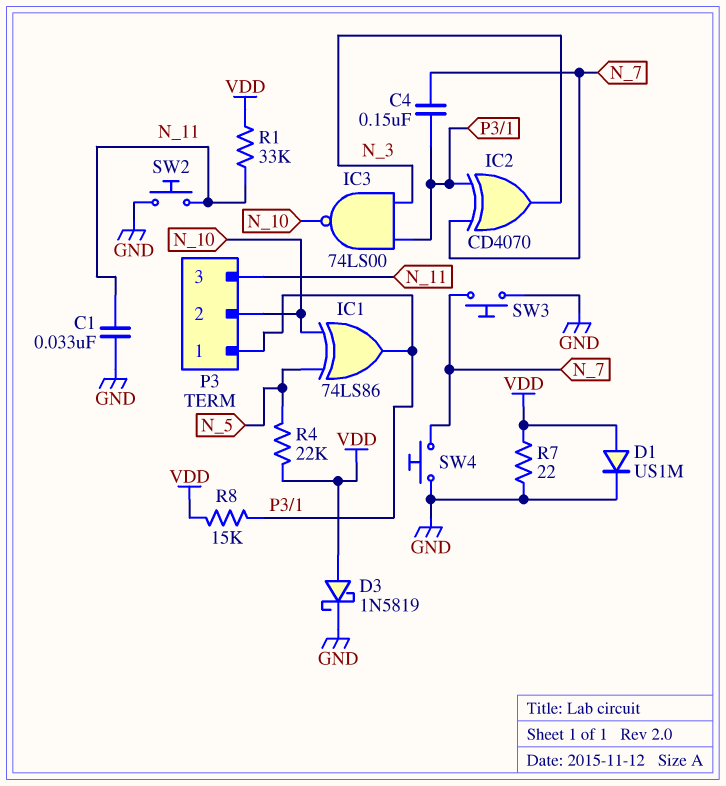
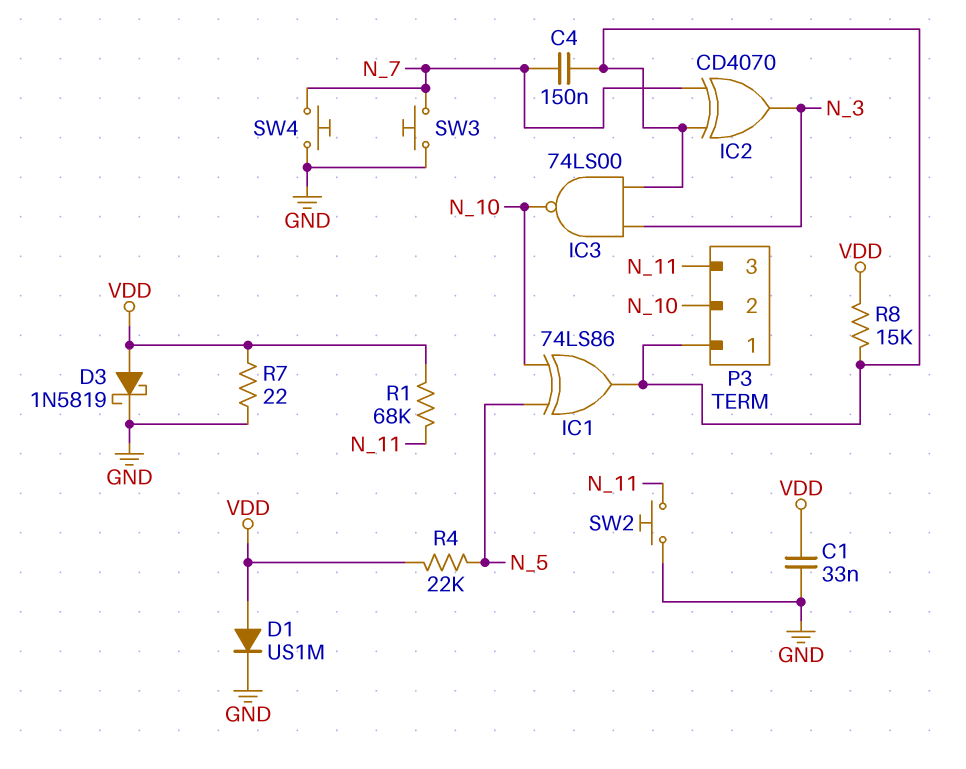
C1: 33nF (GND, N_11) -> 33nF (GND, VDD)
R1: 33k (N_11, VDD) -> 68k (N_11, VDD)

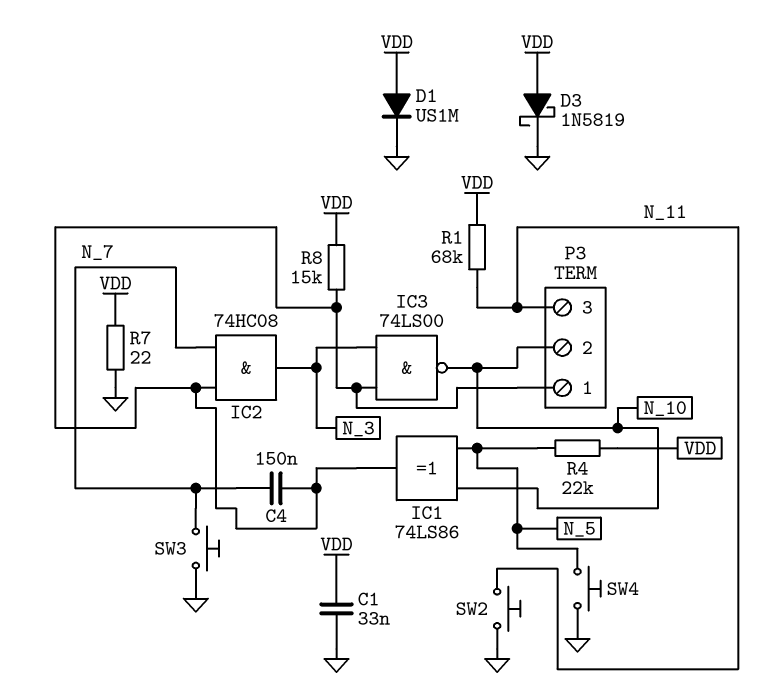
IC2: XOR CD4070 (in N_7, in P3/1, out N_3) -> AND 74HC08 (in N_7, in P3/1, out N_3)
SW4: button (GND, N_7) -> button (GND, N_5)

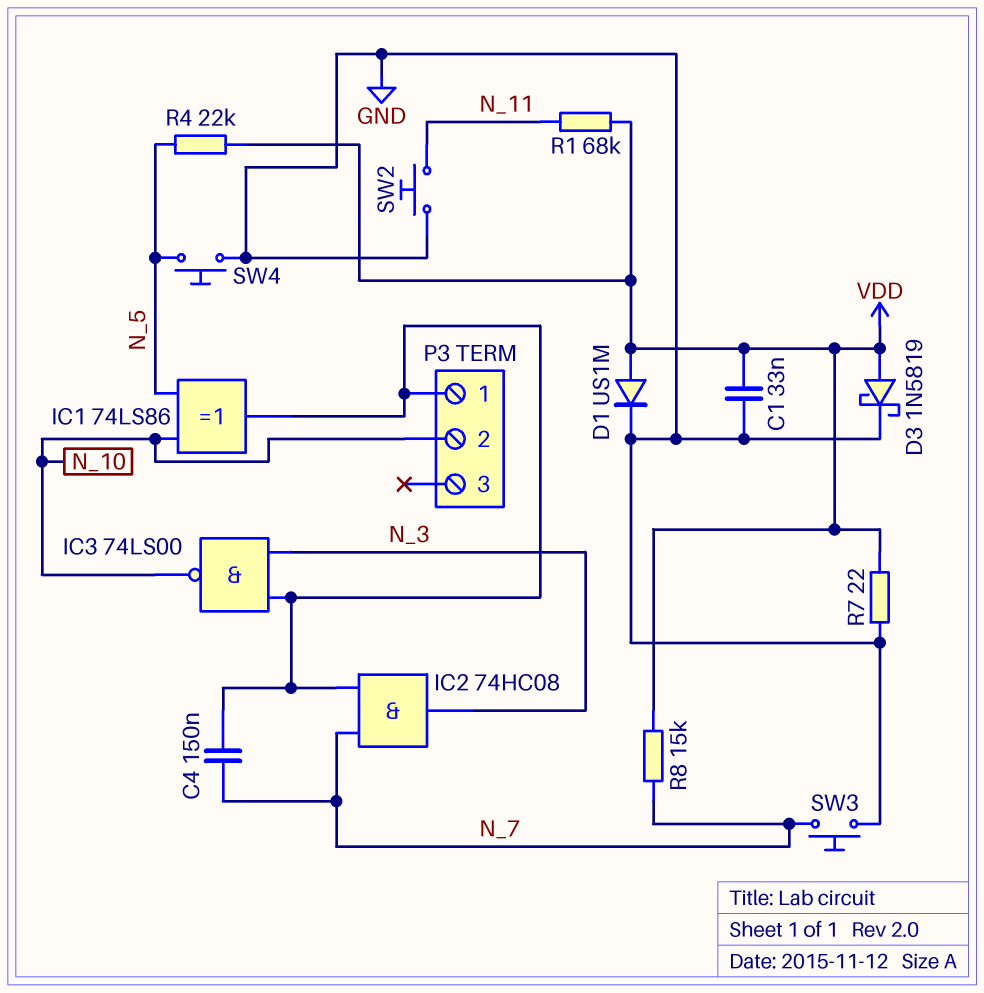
P3 pin 3: N_11 -> none
R8: 15k (P3/1, VDD) -> 15k (N_7, VDD)

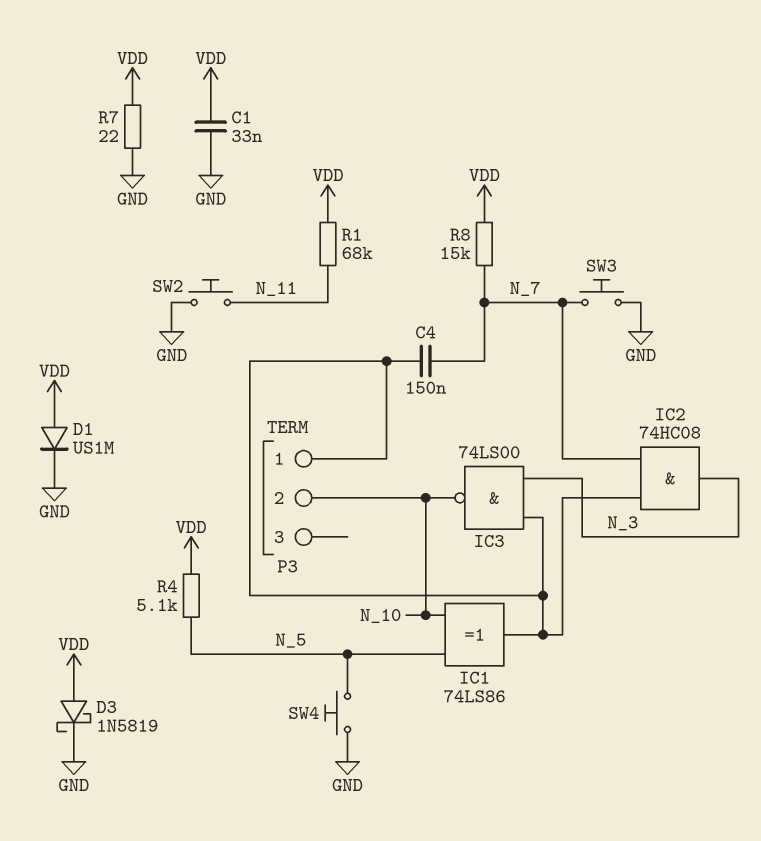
R4: 22k (N_5, VDD) -> 5.1k (N_5, VDD)

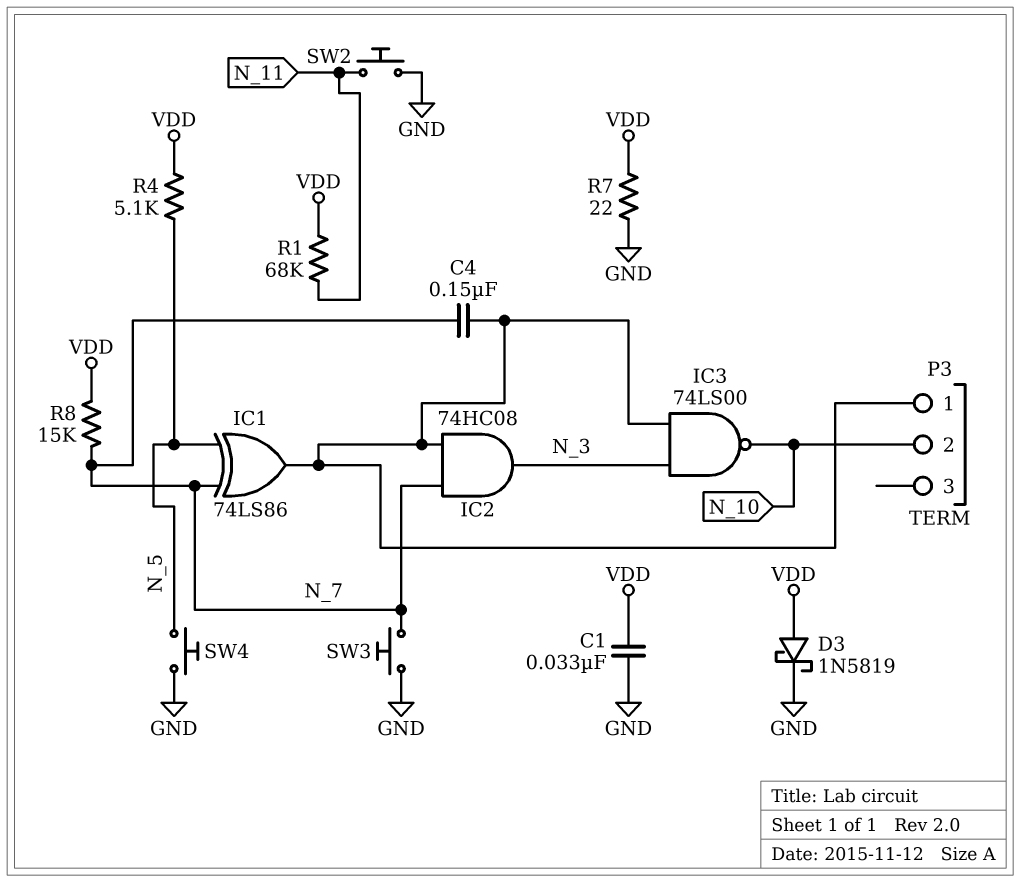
D1: diode US1M (A VDD, K GND) -> none
IC1: XOR 74LS86 (in N_5, in N_10, out P3/1) -> XOR 74LS86 (in N_5, in N_7, out P3/1)

